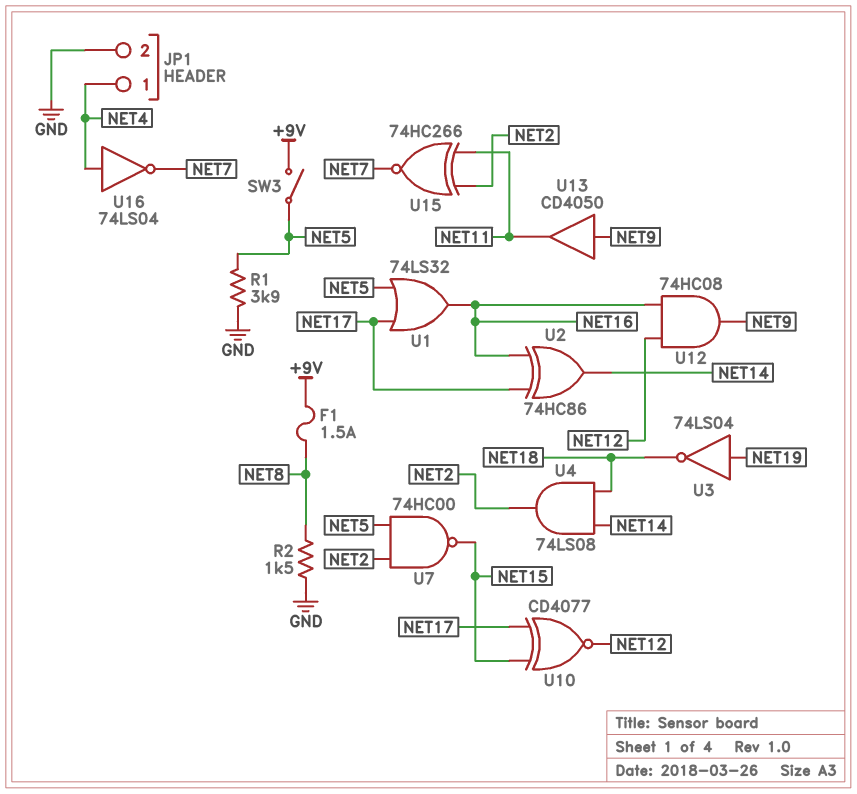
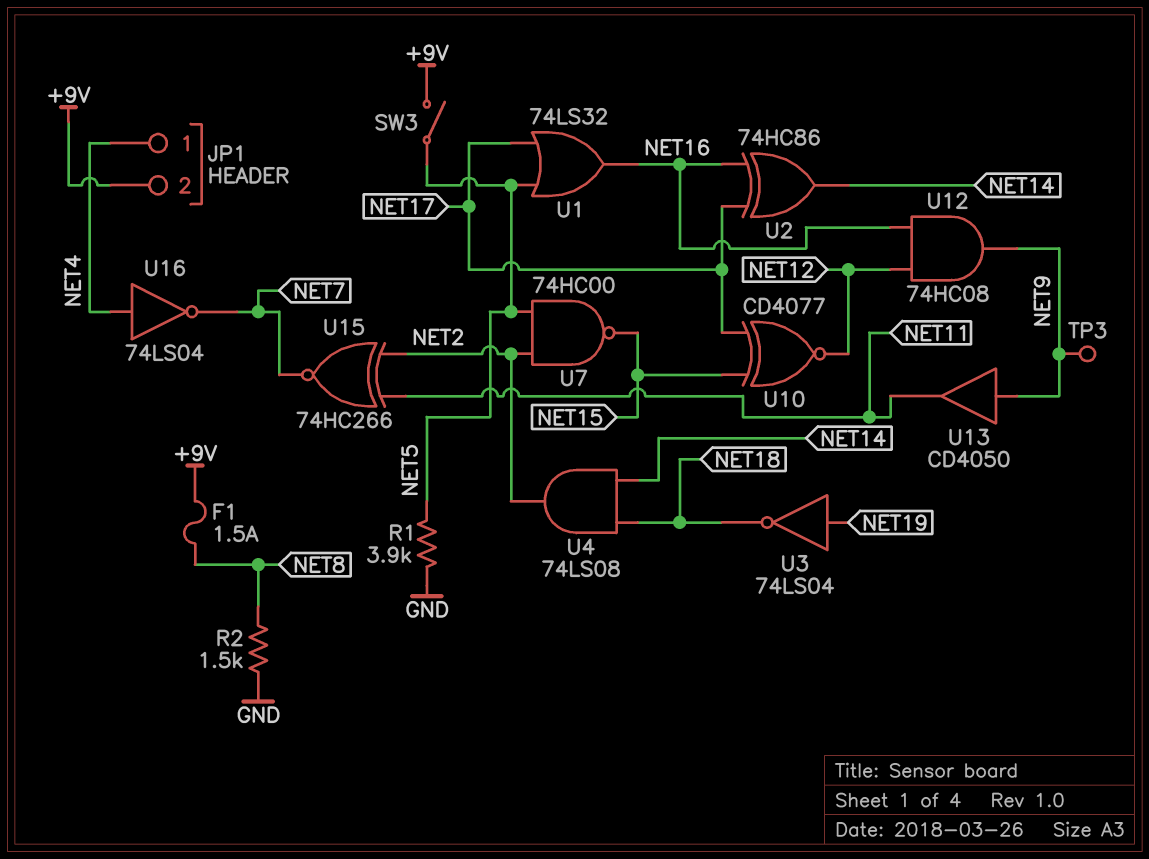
JP1 pin 2: GND -> +9V
TP3: none -> test point (NET9)

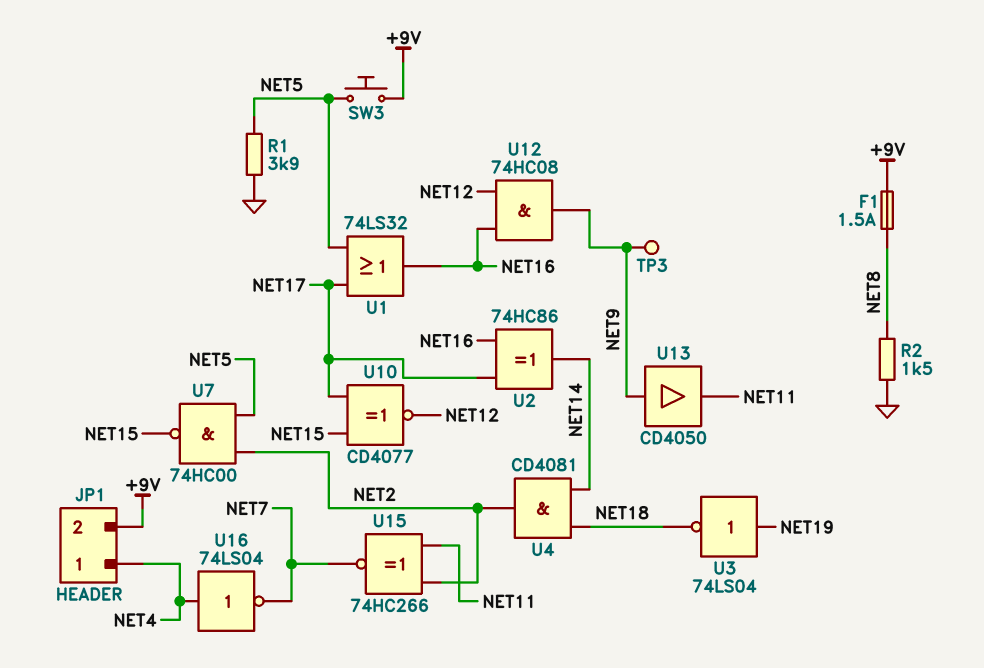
SW3: switch (+9V, NET5) -> button (+9V, NET5)
U4: AND 74LS08 (in NET14, in NET18, out NET2) -> AND CD4081 (in NET14, in NET18, out NET2)

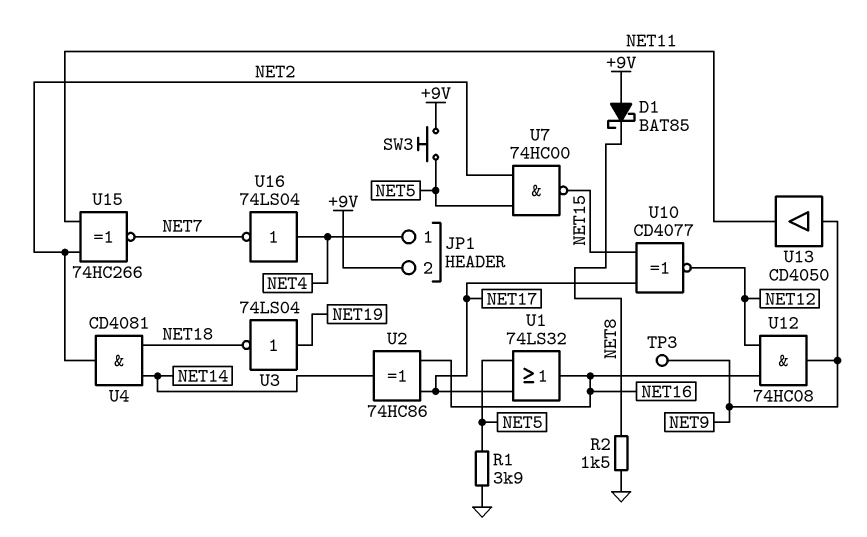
D1: none -> schottky BAT85 (A +9V, K NET8)
F1: 1.5A (+9V, NET8) -> none

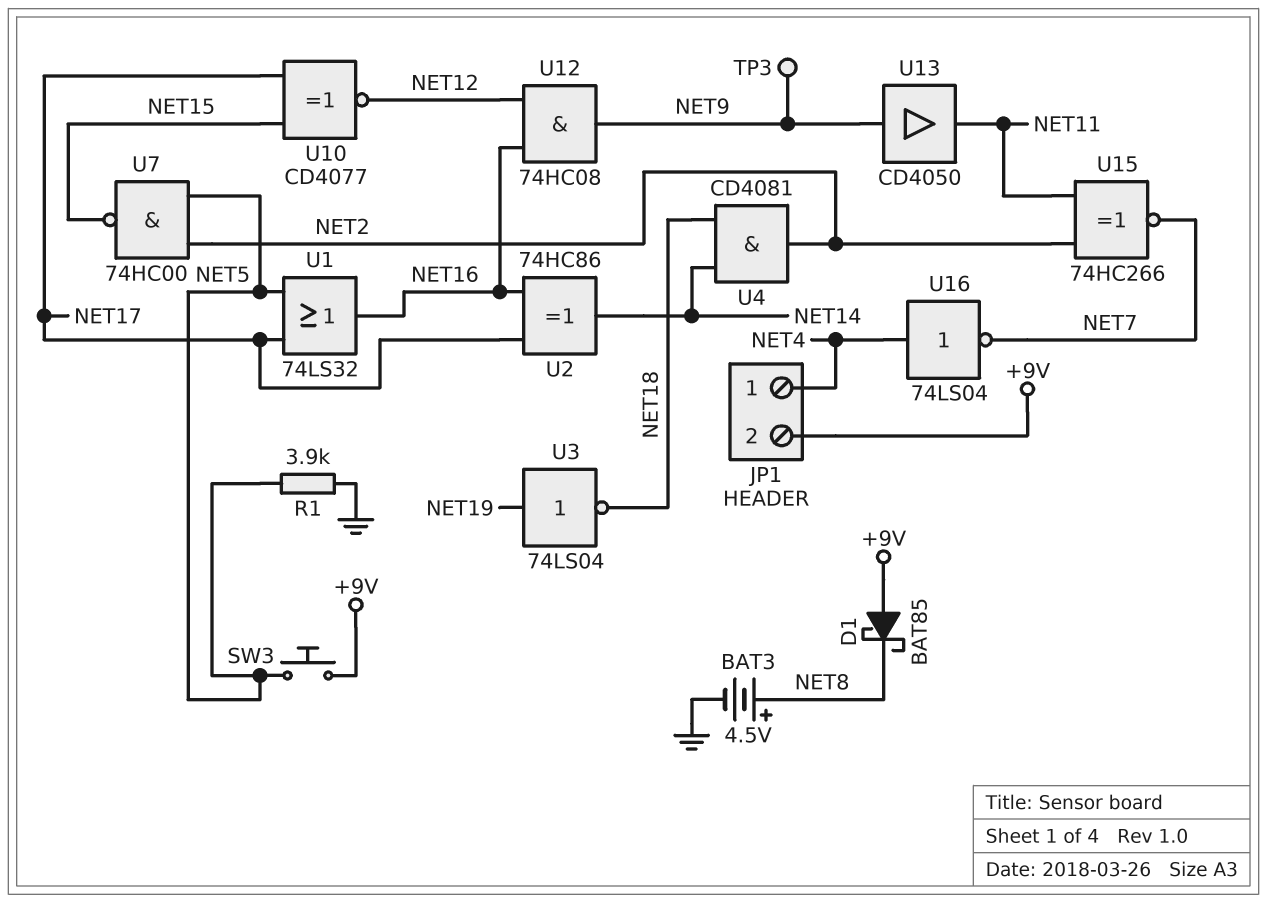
BAT3: none -> 4.5V (plus NET8, minus GND)
R2: 1.5k (GND, NET8) -> none

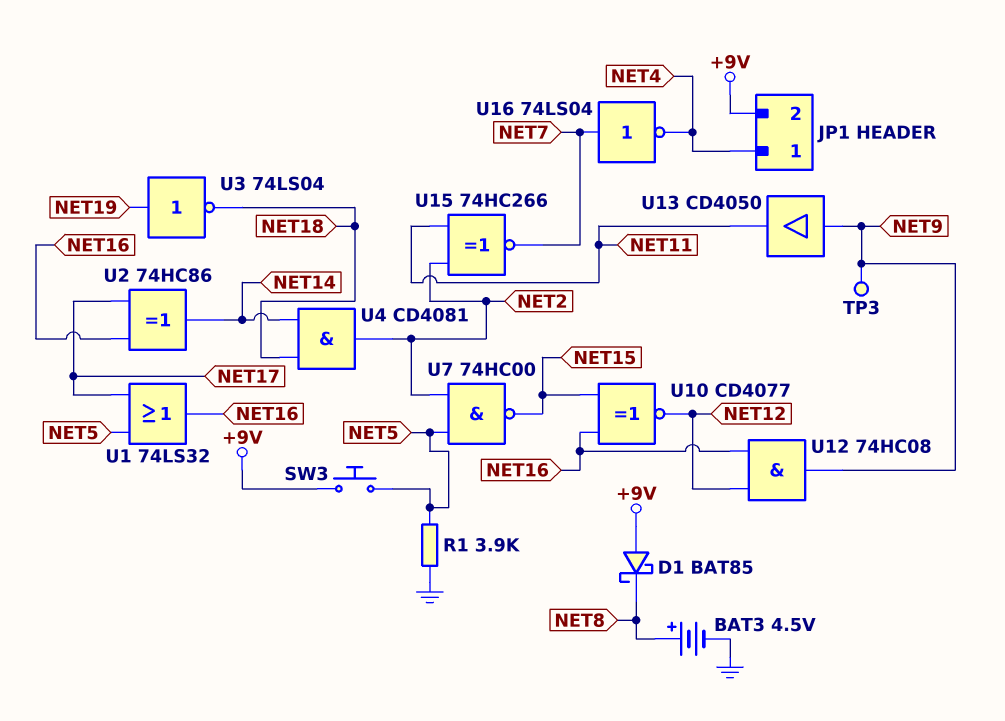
U10: XNOR CD4077 (in NET15, in NET17, out NET12) -> XNOR CD4077 (in NET15, in NET16, out NET12)
U16: NOT 74LS04 (in NET4, out NET7) -> NOT 74LS04 (in NET7, out NET4)

